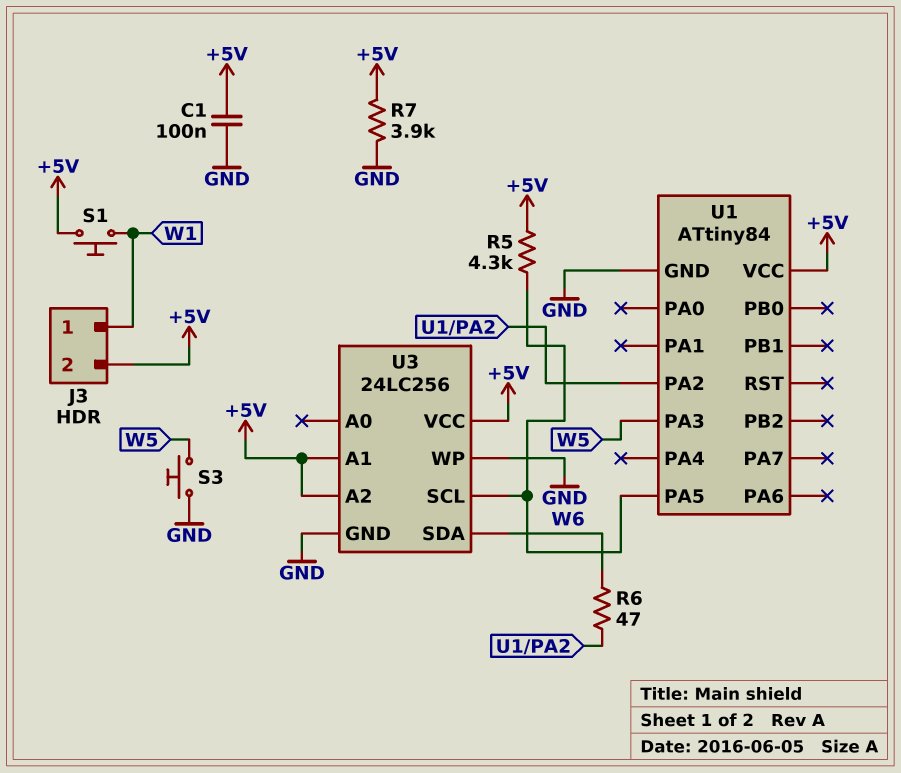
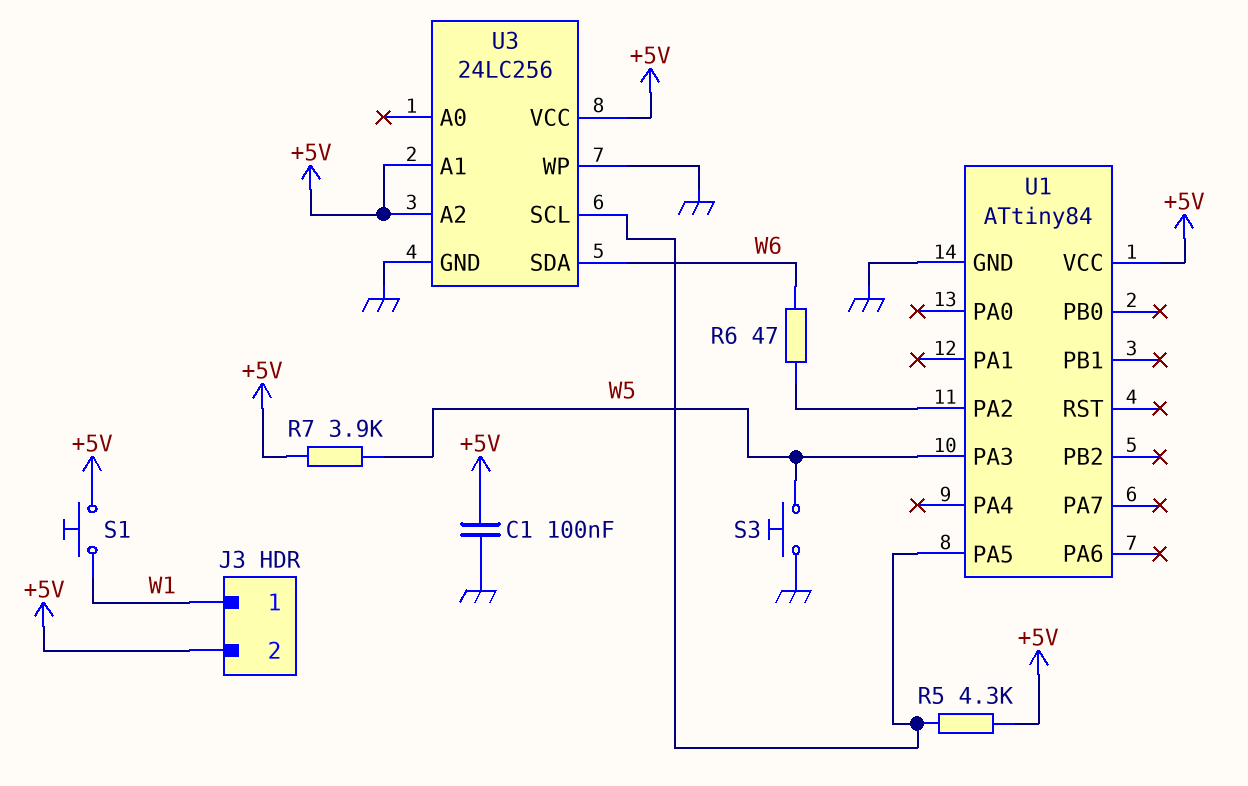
R7: 3.9k (+5V, GND) -> 3.9k (+5V, W5)

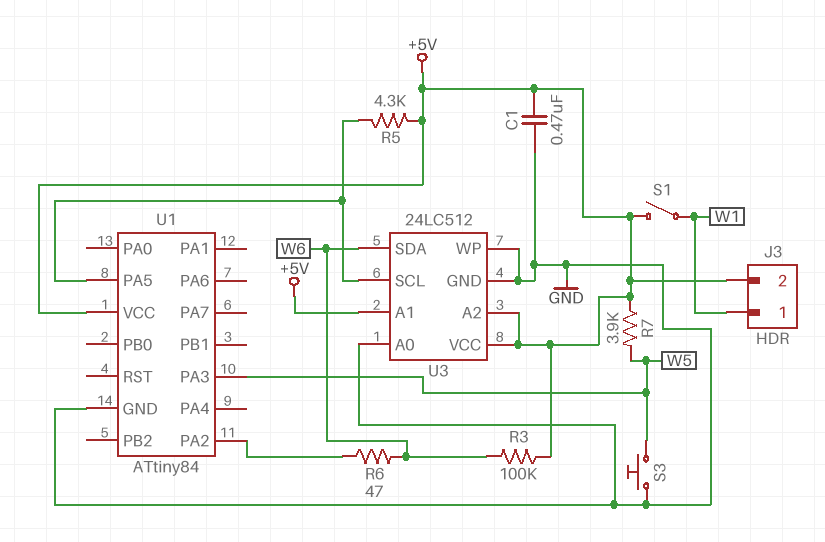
C1: 100nF (+5V, GND) -> 470nF (+5V, GND)
R3: none -> 100k (+5V, W6)
S1: button (+5V, W1) -> switch (+5V, W1)
U3: 24LC256 -> 24LC512
U3 pin A0: none -> GND

